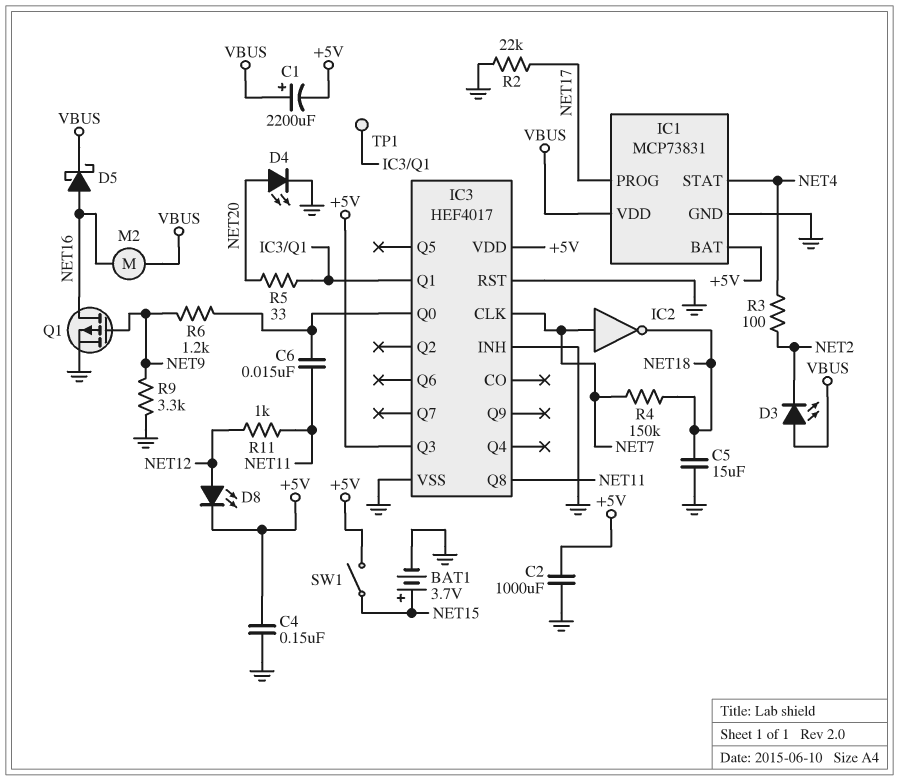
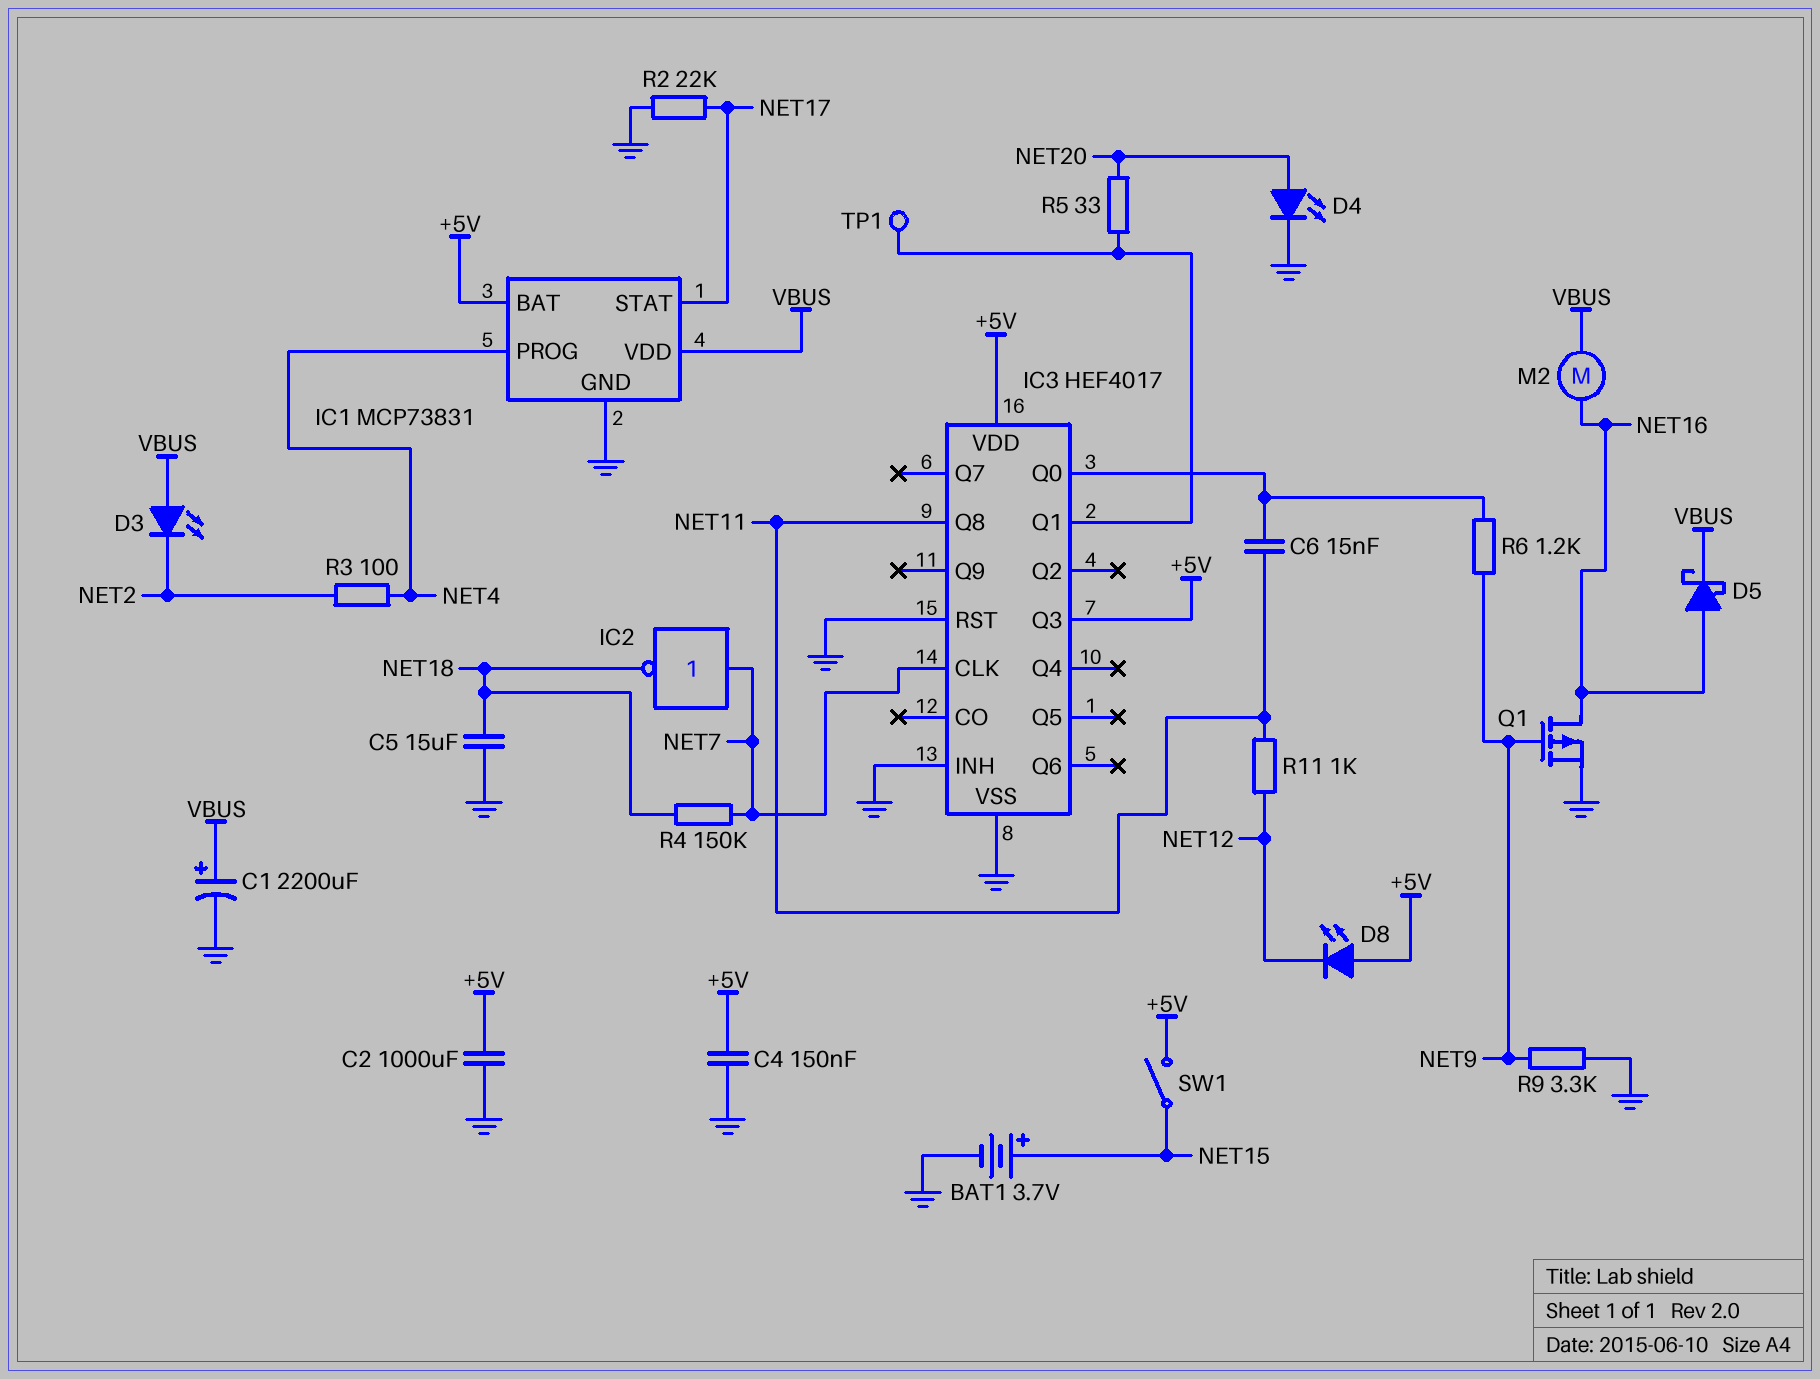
C1: 2200uF (plus VBUS, minus +5V) -> 2200uF (plus VBUS, minus GND)
D8: LED (A NET12, K +5V) -> LED (A +5V, K NET12)
IC1 pin PROG: NET17 -> NET4
IC1 pin STAT: NET4 -> NET17

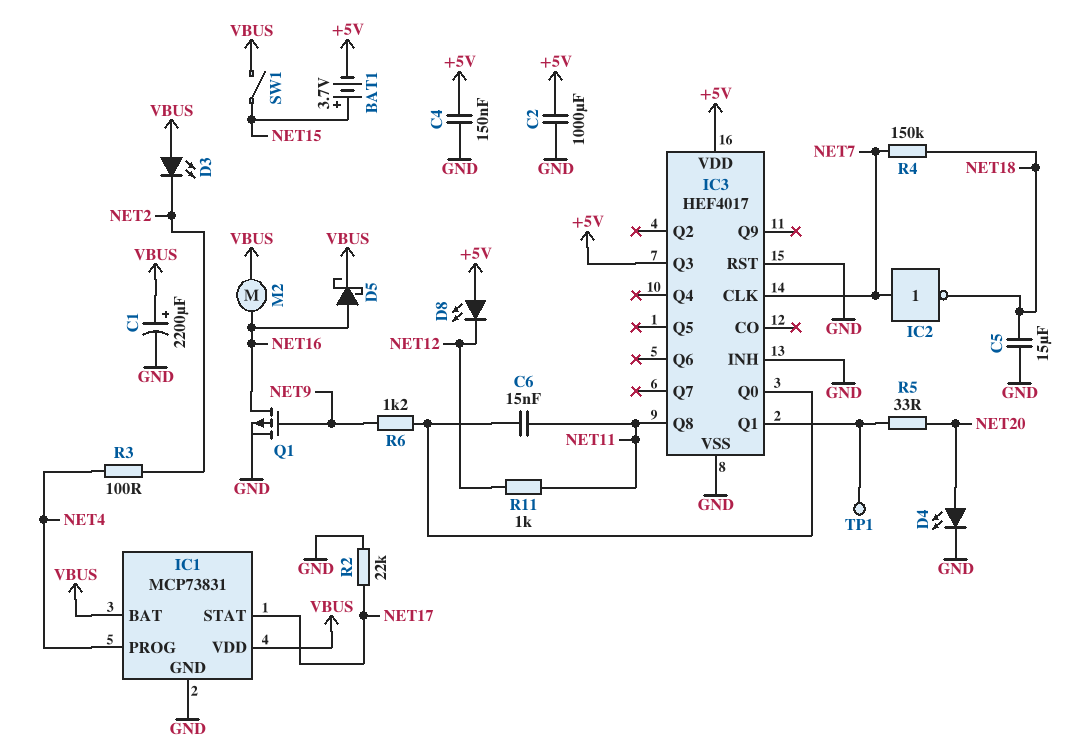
BAT1: 3.7V (plus NET15, minus GND) -> 3.7V (plus NET15, minus +5V)
IC1 pin BAT: +5V -> VBUS
R9: 3.3k (GND, NET9) -> none
SW1: switch (+5V, NET15) -> switch (NET15, VBUS)

